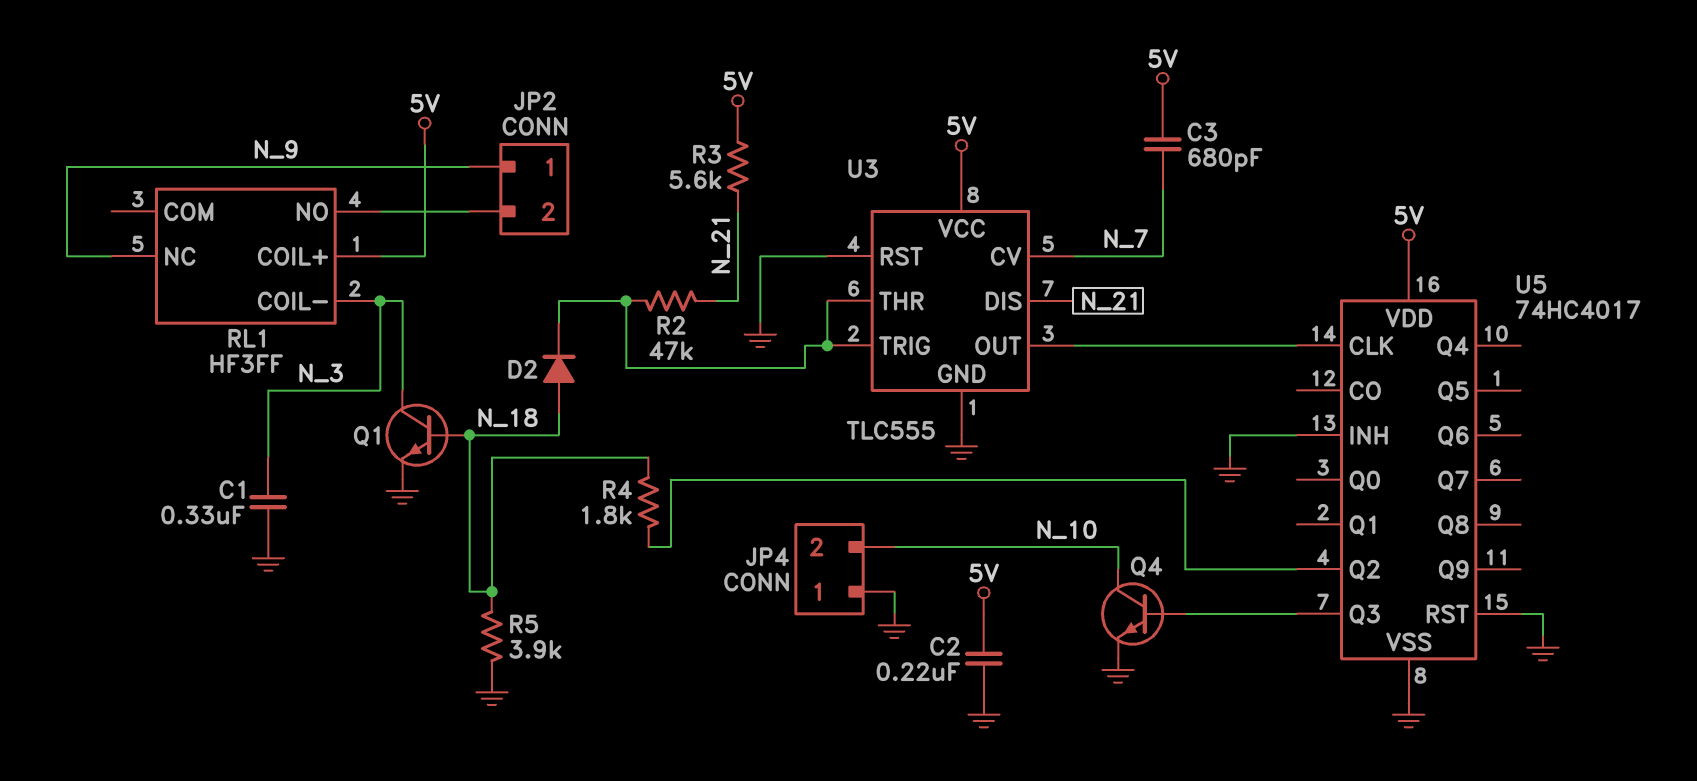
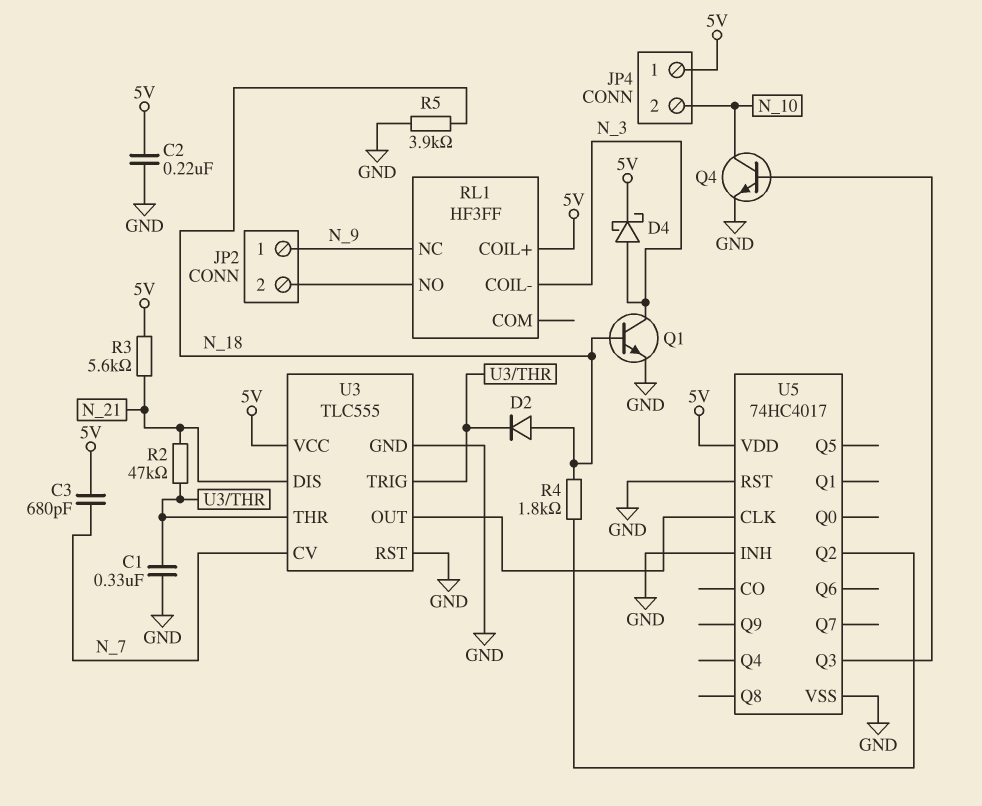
C1: 330nF (GND, N_3) -> 330nF (GND, U3/THR)
D4: none -> schottky (A N_3, K 5V)
JP4 pin 1: GND -> 5V

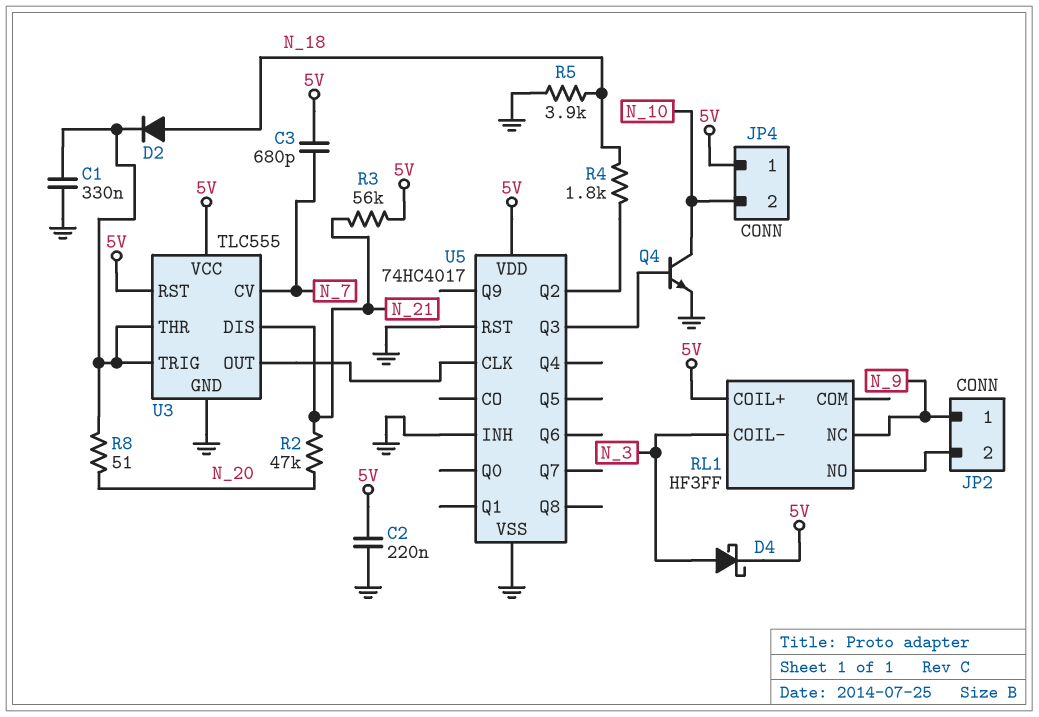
Q1: NPN (B N_18, C N_3, E GND) -> none
R2: 47k (N_21, U3/THR) -> 47k (N_20, N_21)
R3: 5.6k (5V, N_21) -> 56k (5V, N_21)
R8: none -> 51 (N_20, U3/THR)
U3 pin RST: GND -> 5V

